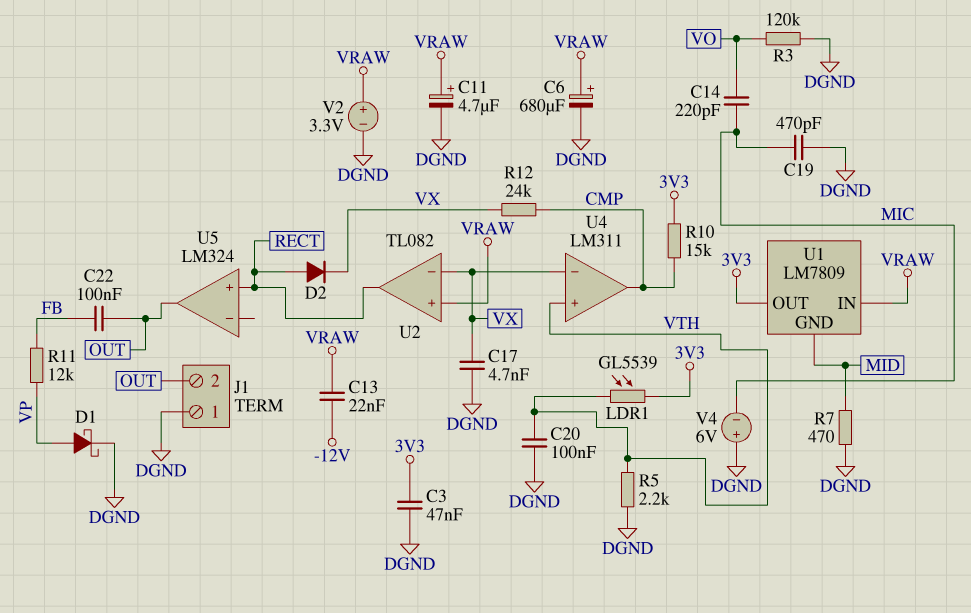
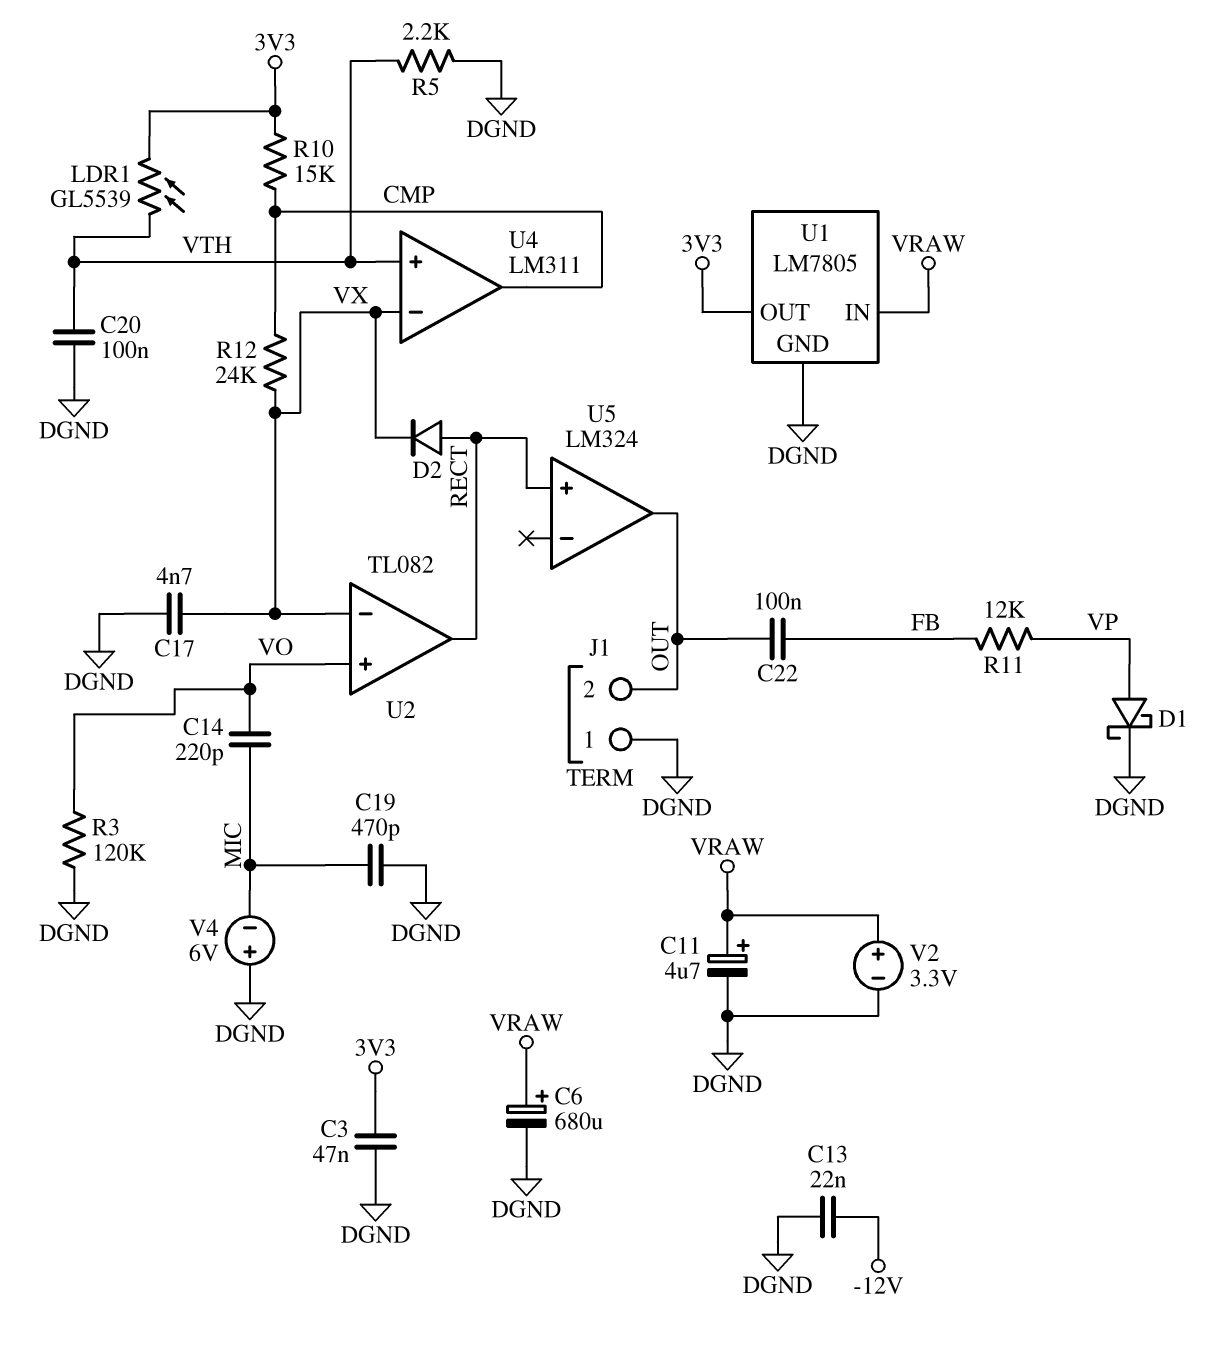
C13: 22nF (-12V, VRAW) -> 22nF (-12V, DGND)
R7: 470 (DGND, MID) -> none
U1: LM7809 -> LM7805
U1 pin GND: MID -> DGND
U2 pin in+: VRAW -> VO

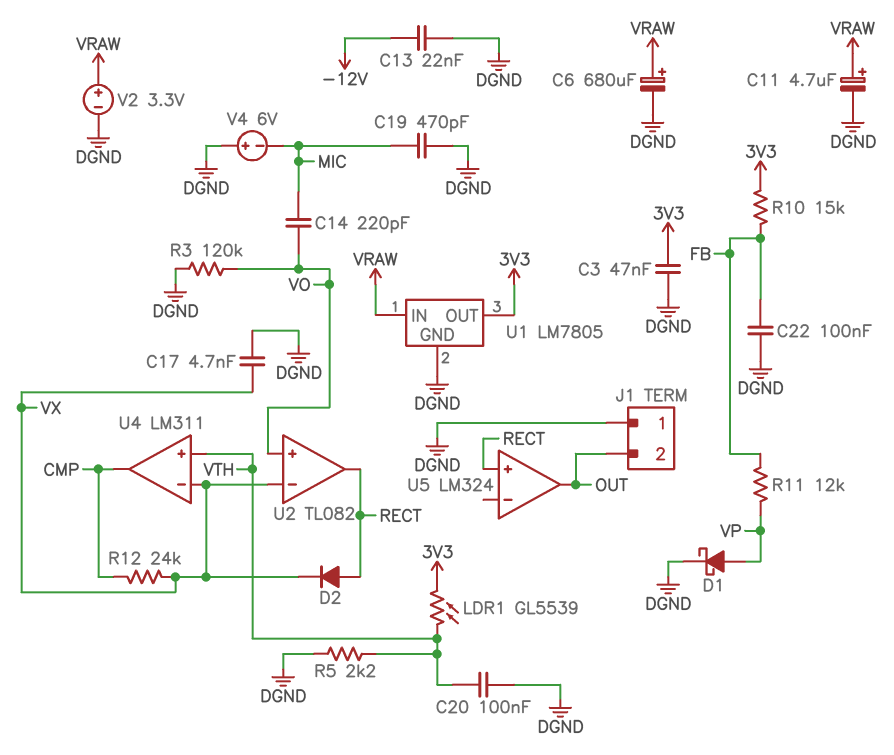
C22: 100nF (FB, OUT) -> 100nF (DGND, FB)
R10: 15k (3V3, CMP) -> 15k (3V3, FB)

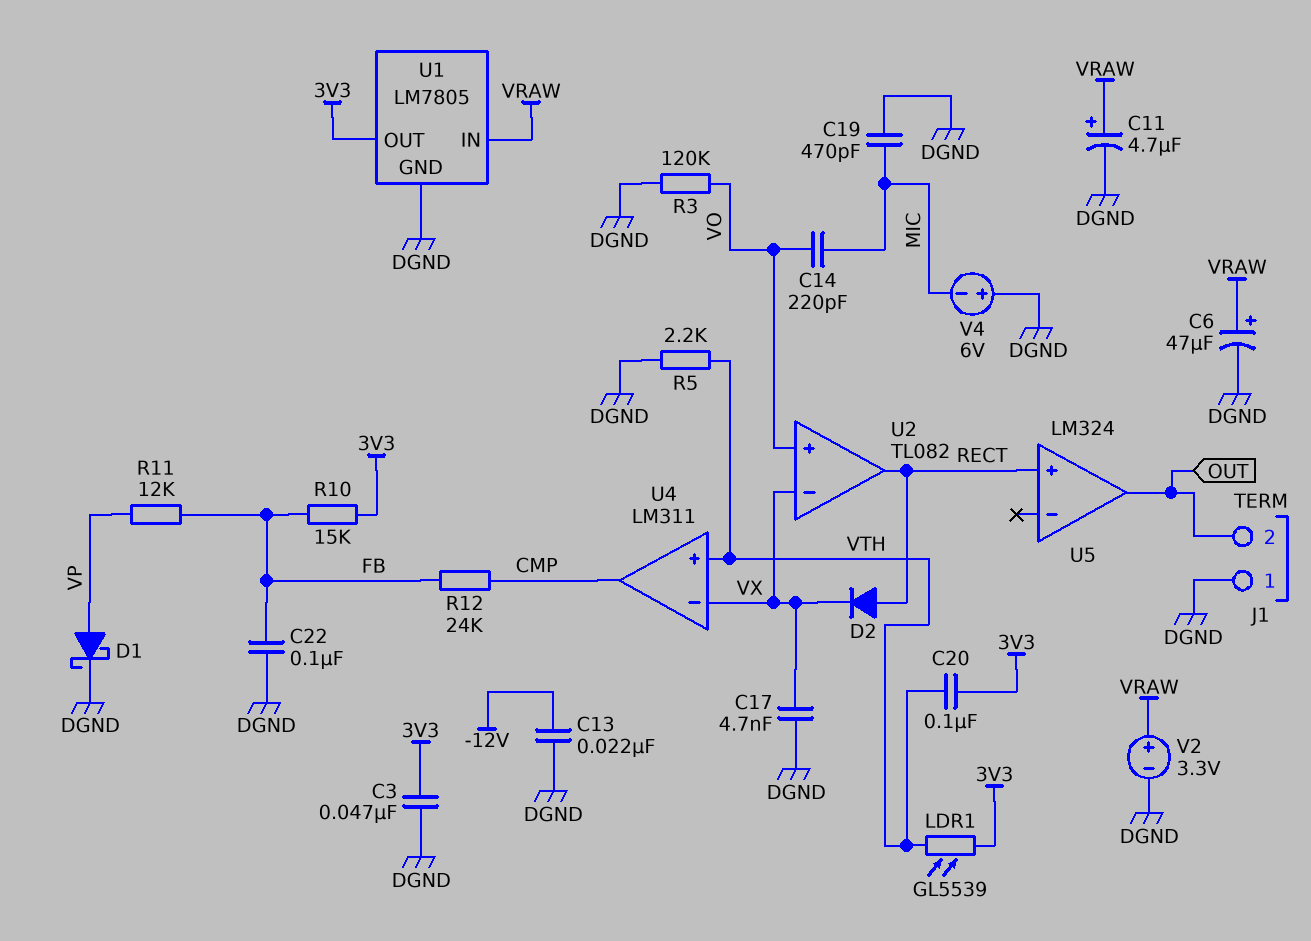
C6: 680uF (plus VRAW, minus DGND) -> 47uF (plus VRAW, minus DGND)
C20: 100nF (DGND, VTH) -> 100nF (3V3, VTH)
R12: 24k (CMP, VX) -> 24k (CMP, FB)

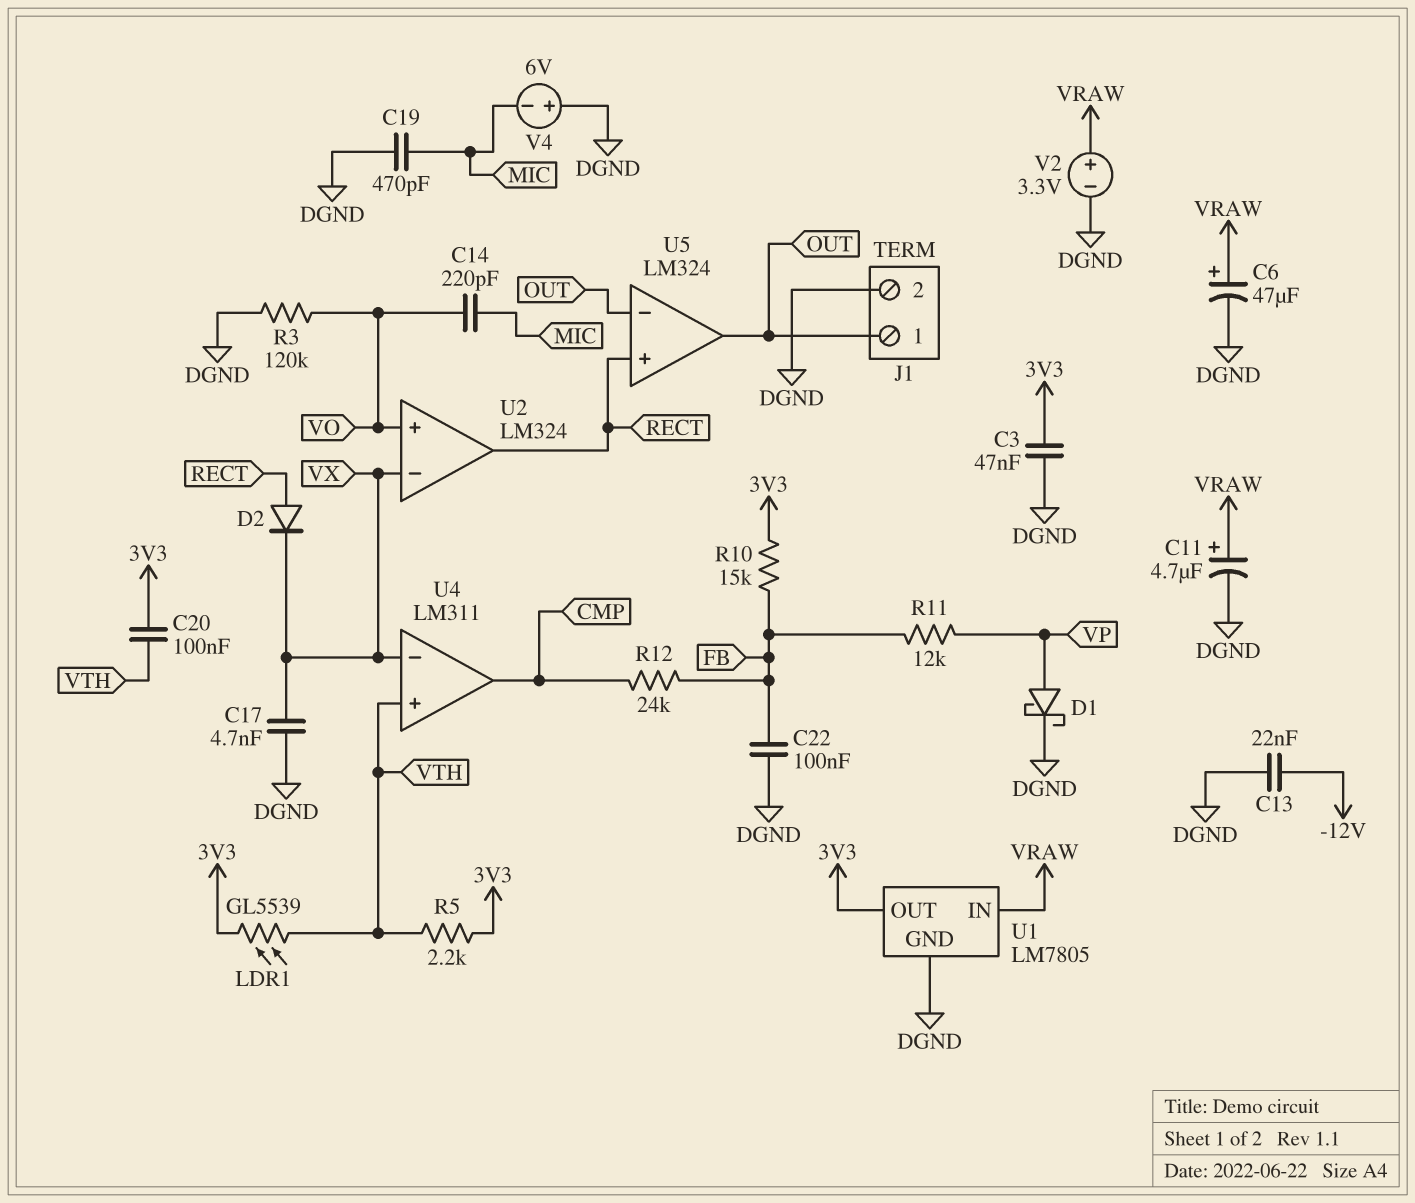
J1 pin 1: DGND -> OUT
J1 pin 2: OUT -> DGND
R5: 2.2k (DGND, VTH) -> 2.2k (3V3, VTH)
U2: TL082 -> LM324
U5 pin in-: none -> OUT

